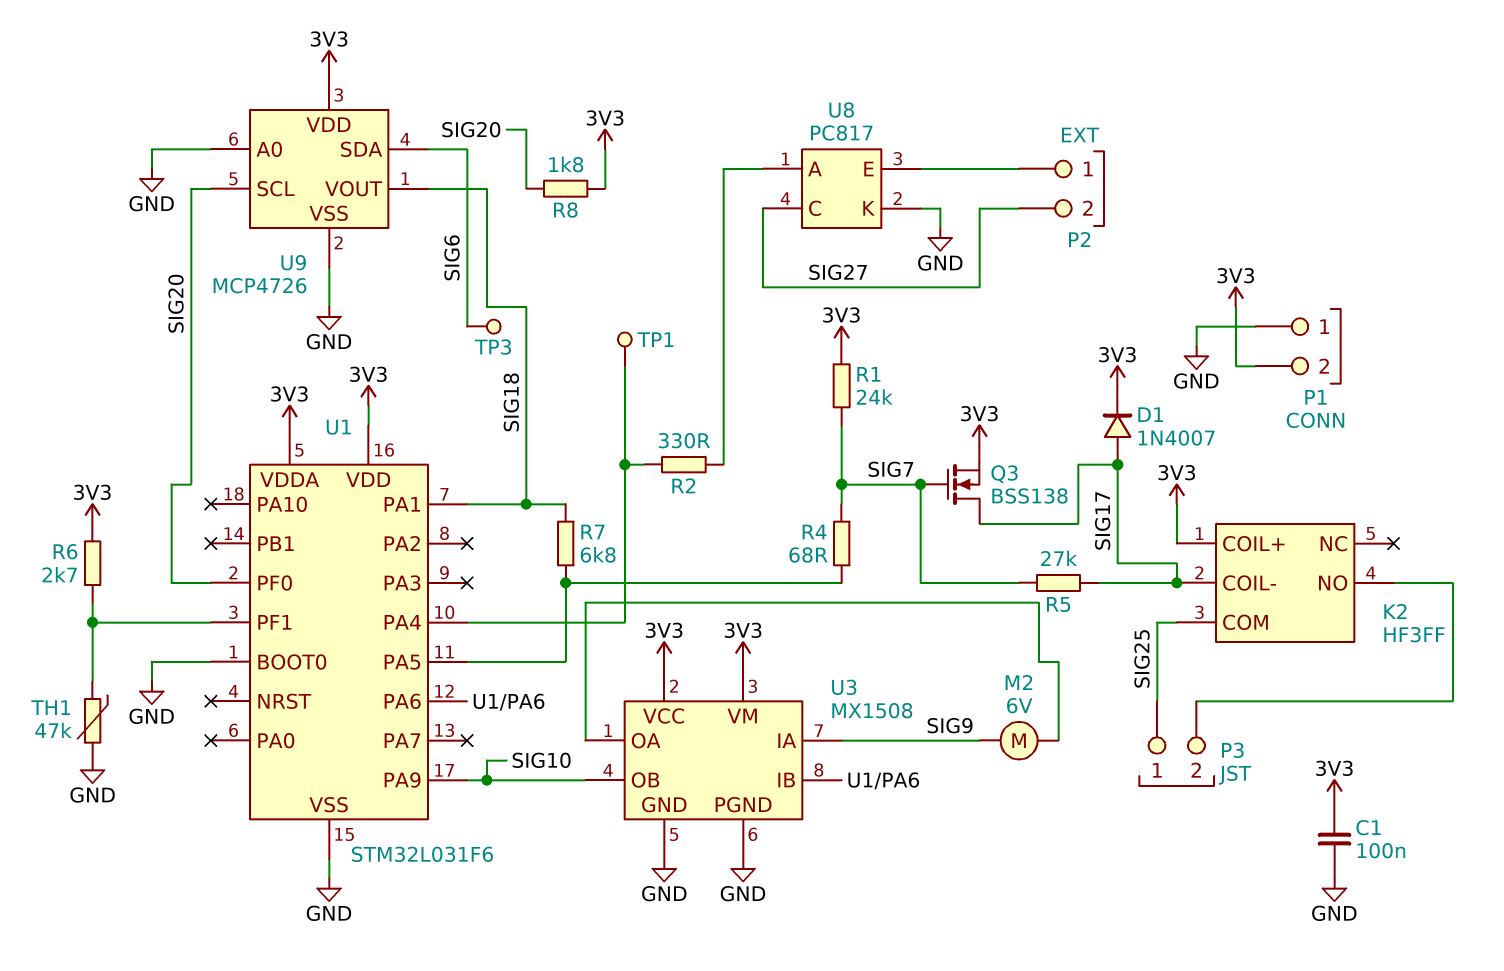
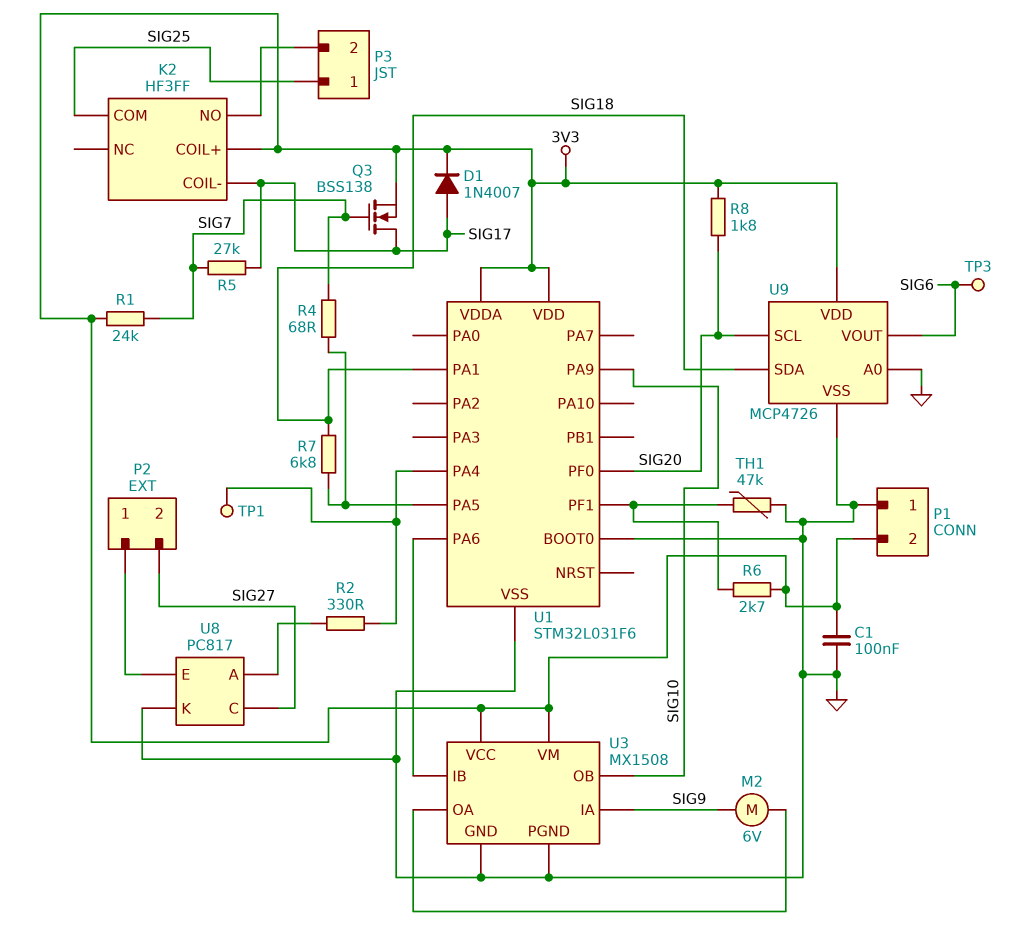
U9 pin SDA: SIG6 -> SIG18
U9 pin VOUT: SIG18 -> SIG6

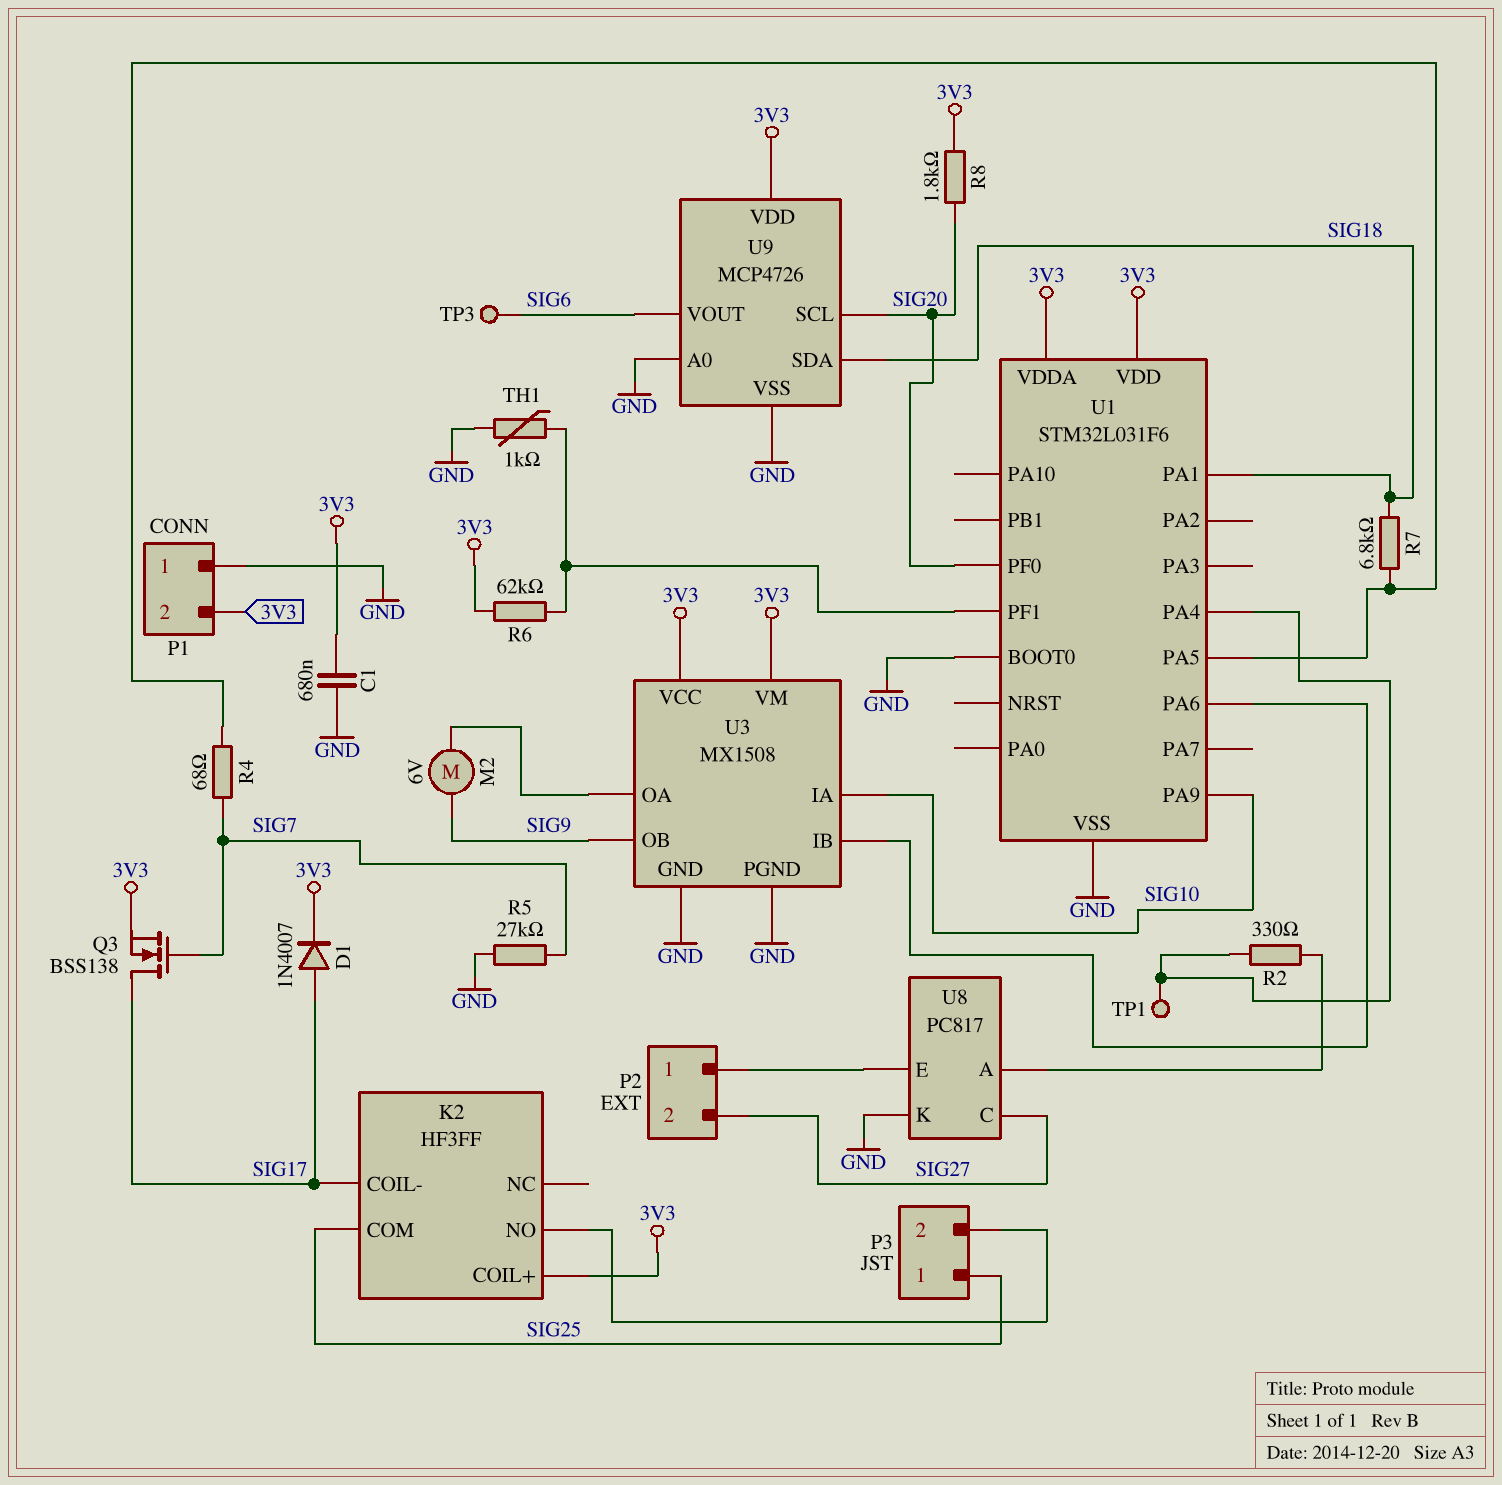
C1: 100nF (3V3, GND) -> 680nF (3V3, GND)
R1: 24k (3V3, SIG7) -> none
R5: 27k (SIG7, SIG17) -> 27k (GND, SIG7)
R6: 2.7k (3V3, U1/PF1) -> 62k (3V3, U1/PF1)
TH1: 47k (GND, U1/PF1) -> 1k (GND, U1/PF1)
U3 pin IA: SIG9 -> SIG10
U3 pin OB: SIG10 -> SIG9

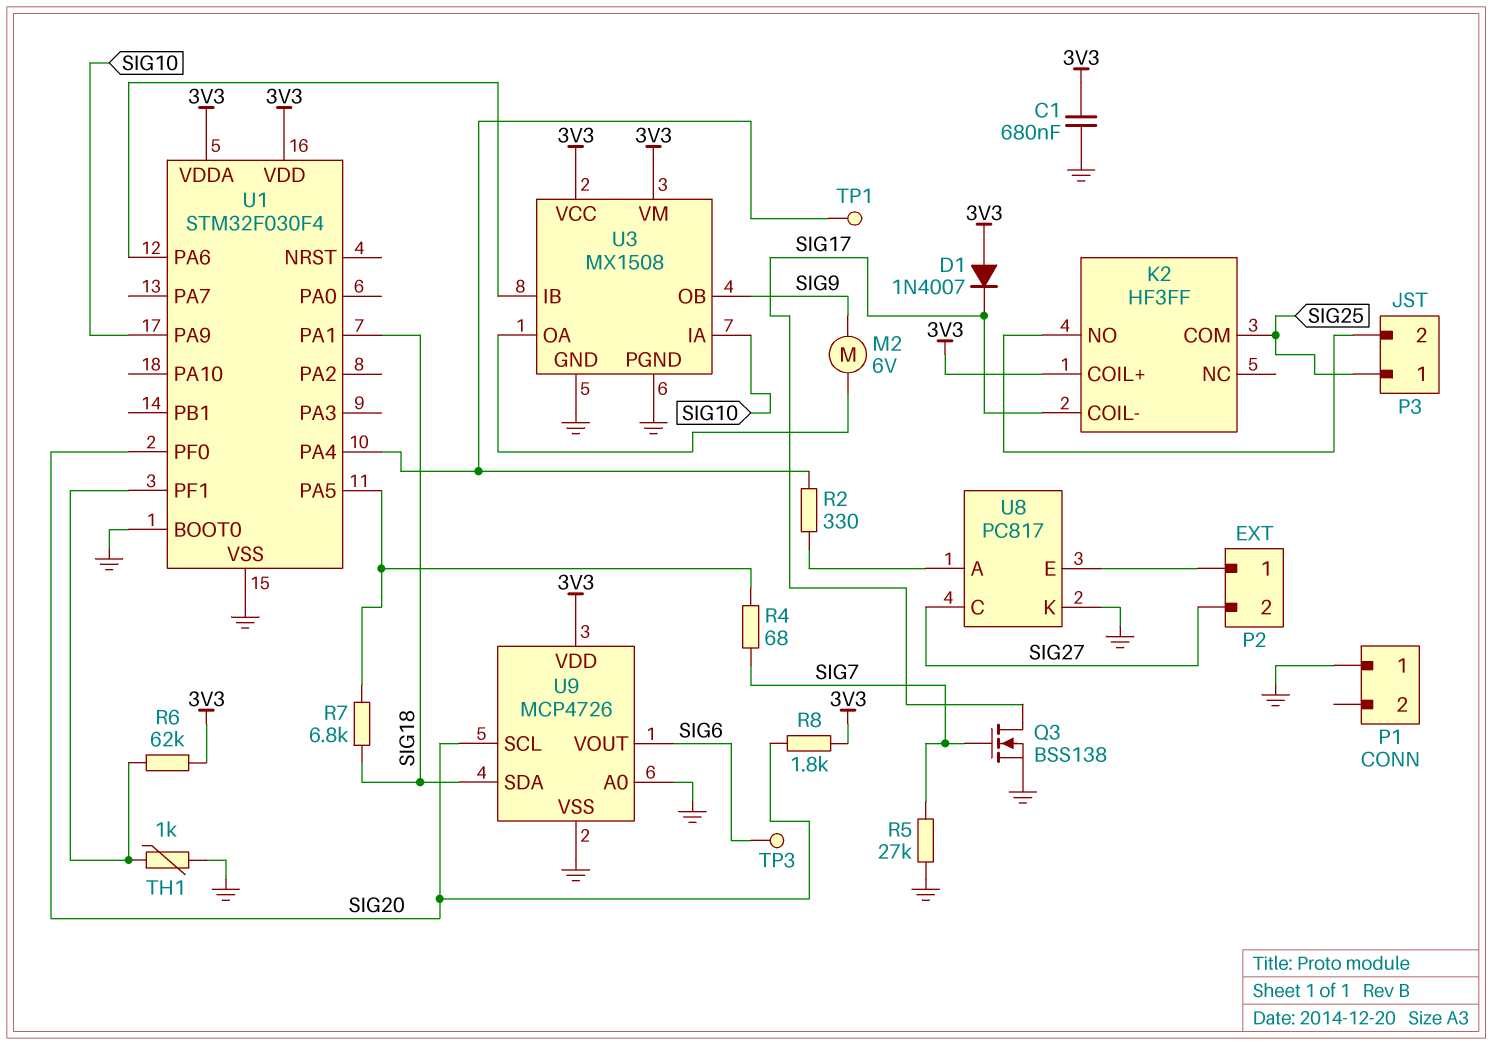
D1: diode 1N4007 (A SIG17, K 3V3) -> diode 1N4007 (A 3V3, K SIG17)
P1 pin 2: 3V3 -> none
Q3: NMOS BSS138 (G SIG7, D SIG17, S 3V3) -> NMOS BSS138 (G SIG7, D SIG17, S GND)
U1: STM32L031F6 -> STM32F030F4

